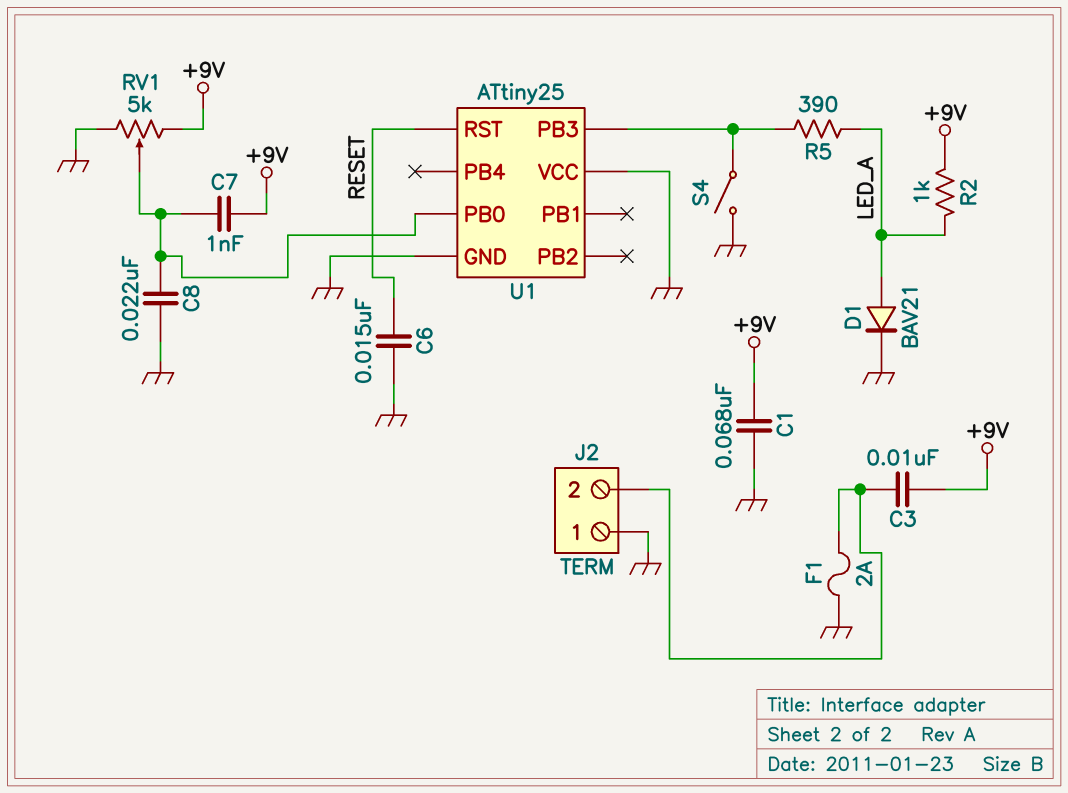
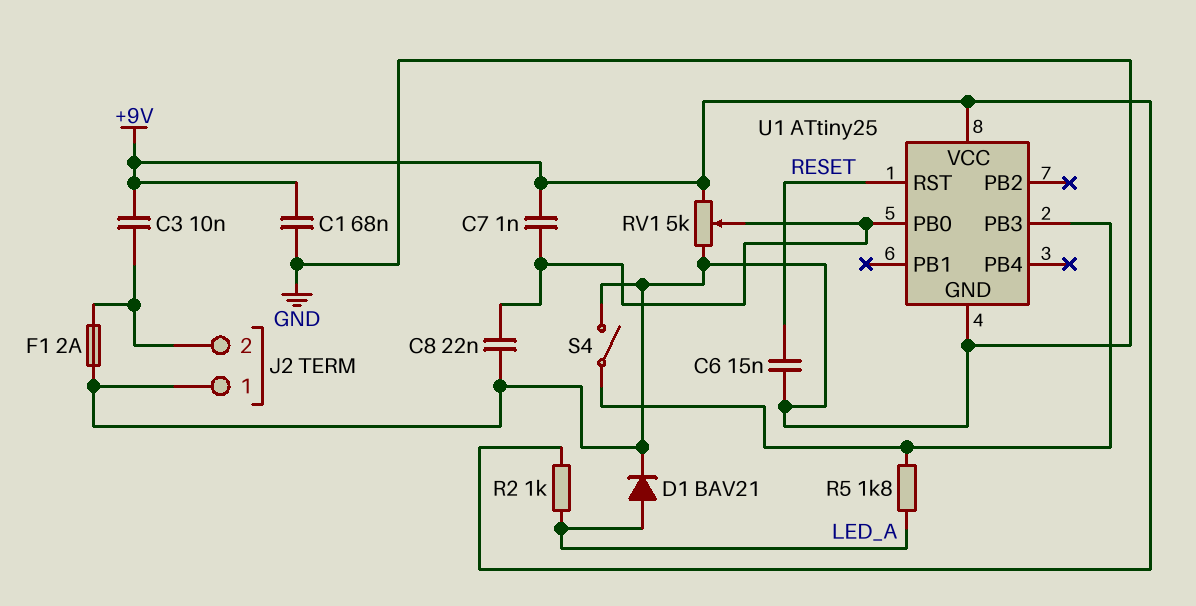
R5: 390 (LED_A, U1/PB3) -> 1.8k (LED_A, U1/PB3)
U1 pin VCC: GND -> +9V

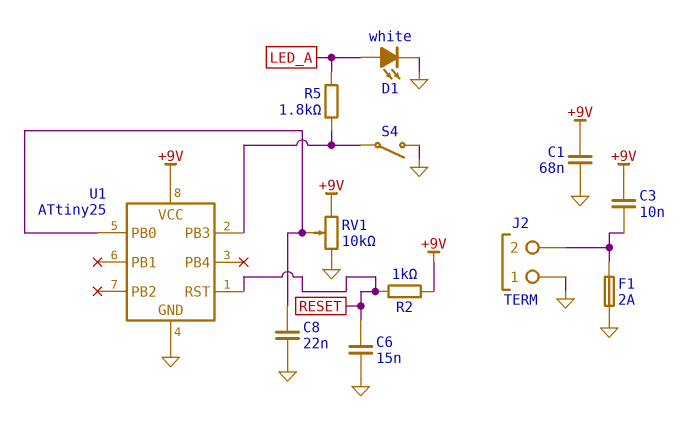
C7: 1nF (+9V, U1/PB0) -> none
D1: diode BAV21 (A LED_A, K GND) -> LED white (A LED_A, K GND)
R2: 1k (+9V, LED_A) -> 1k (+9V, RESET)
RV1: 5k (+9V, GND, wiper U1/PB0) -> 10k (+9V, GND, wiper U1/PB0)

